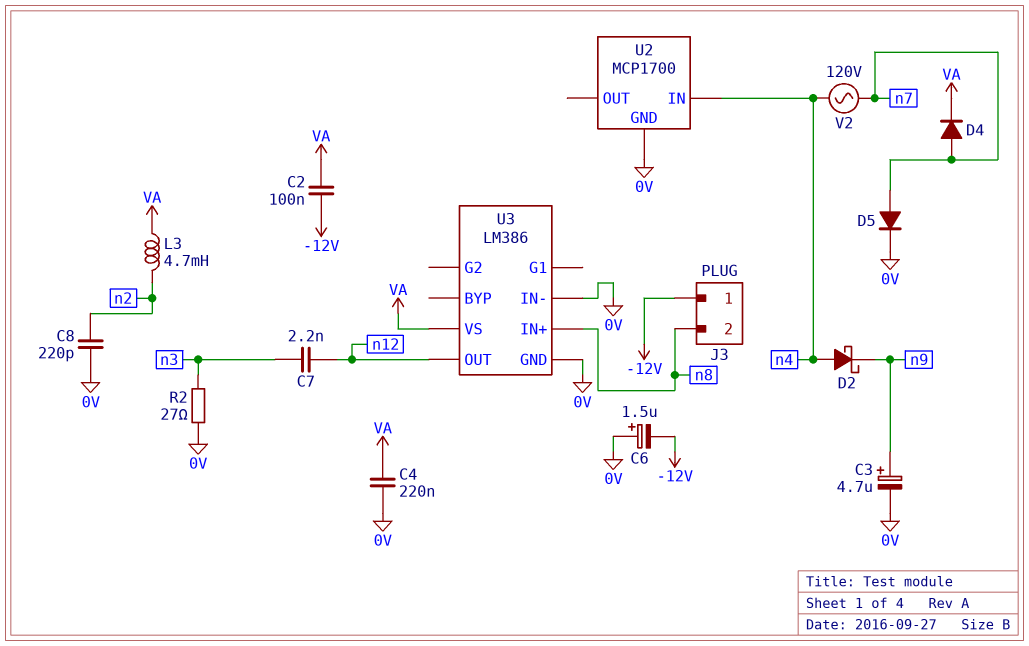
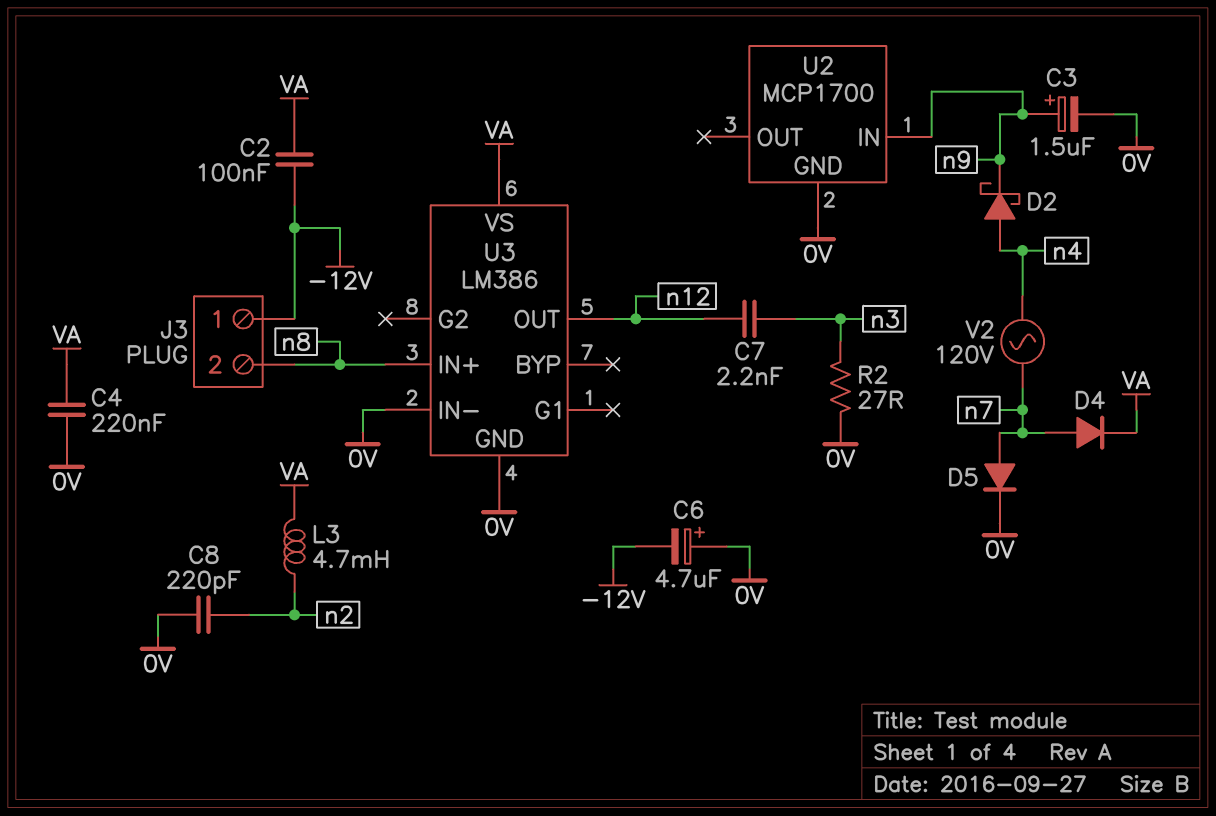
C3: 4.7uF (plus n9, minus 0V) -> 1.5uF (plus n9, minus 0V)
C6: 1.5uF (plus 0V, minus -12V) -> 4.7uF (plus 0V, minus -12V)
U2 pin IN: n4 -> n9

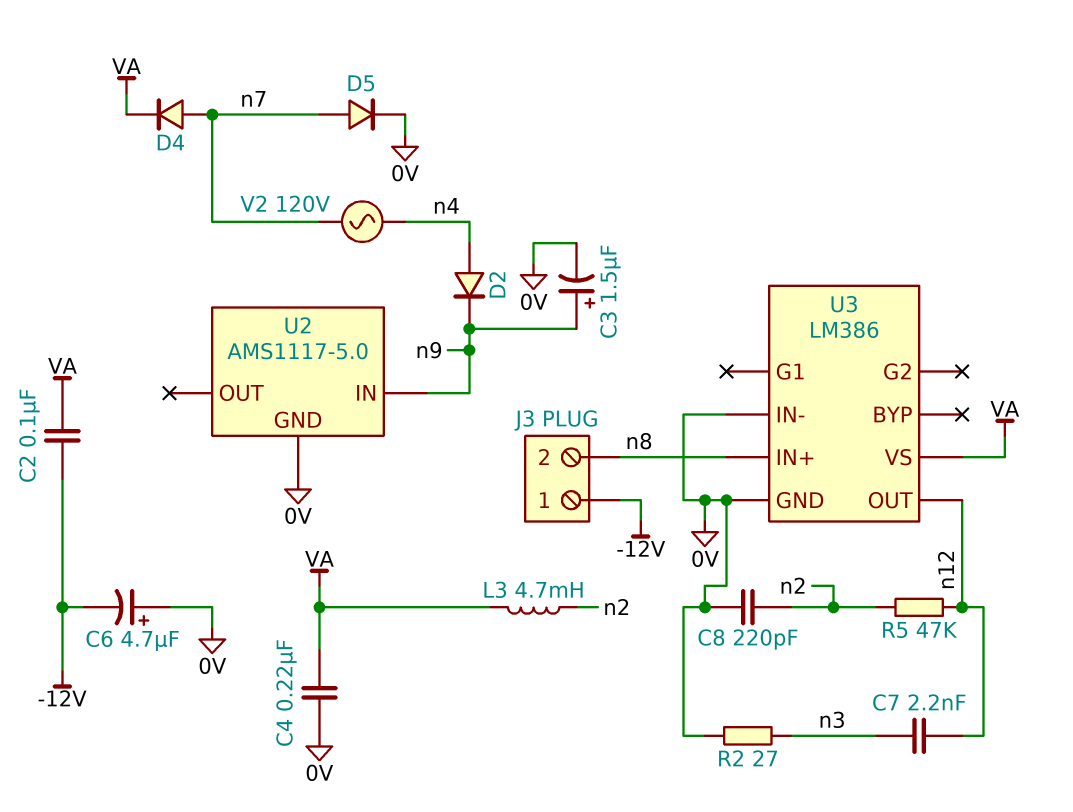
D2: schottky (A n4, K n9) -> diode (A n4, K n9)
R5: none -> 47k (n2, n12)
U2: MCP1700 -> AMS1117-5.0

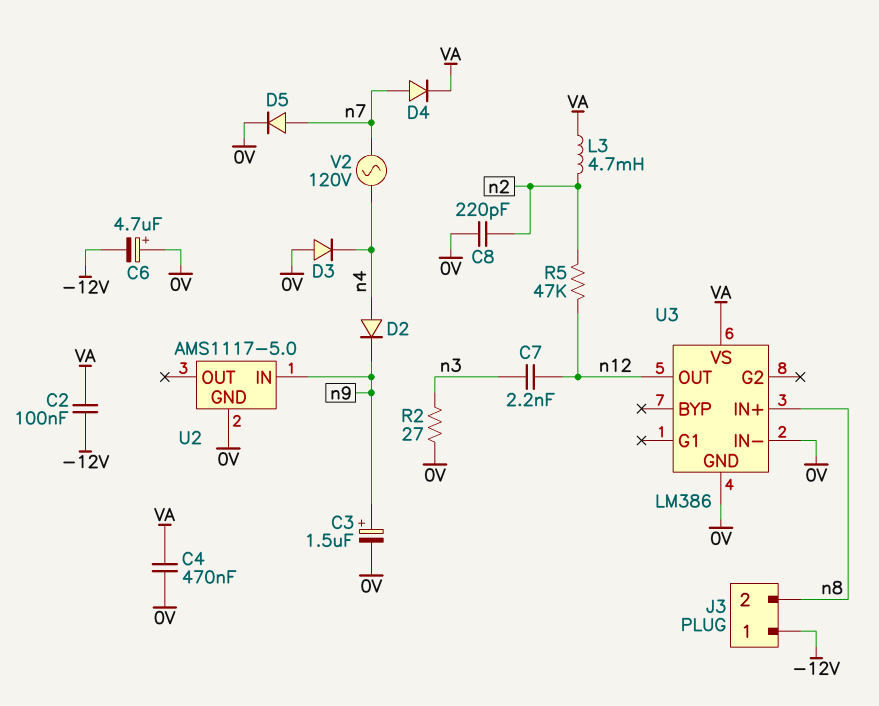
C4: 220nF (0V, VA) -> 470nF (0V, VA)
D3: none -> diode (A 0V, K n4)

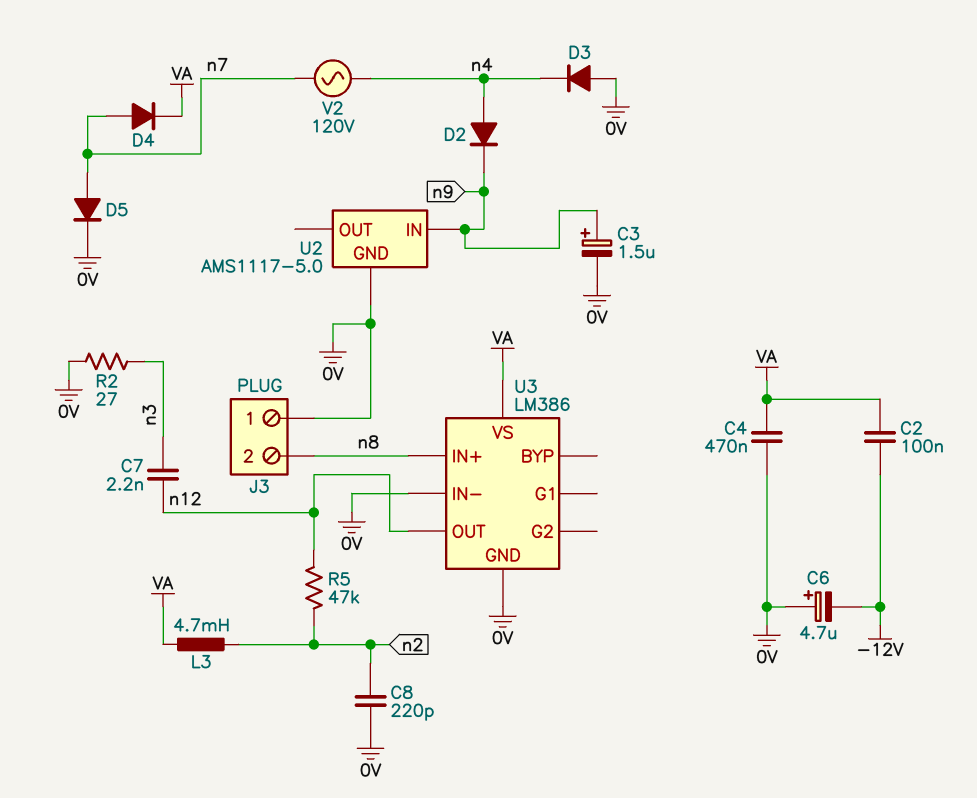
J3 pin 1: -12V -> 0V

